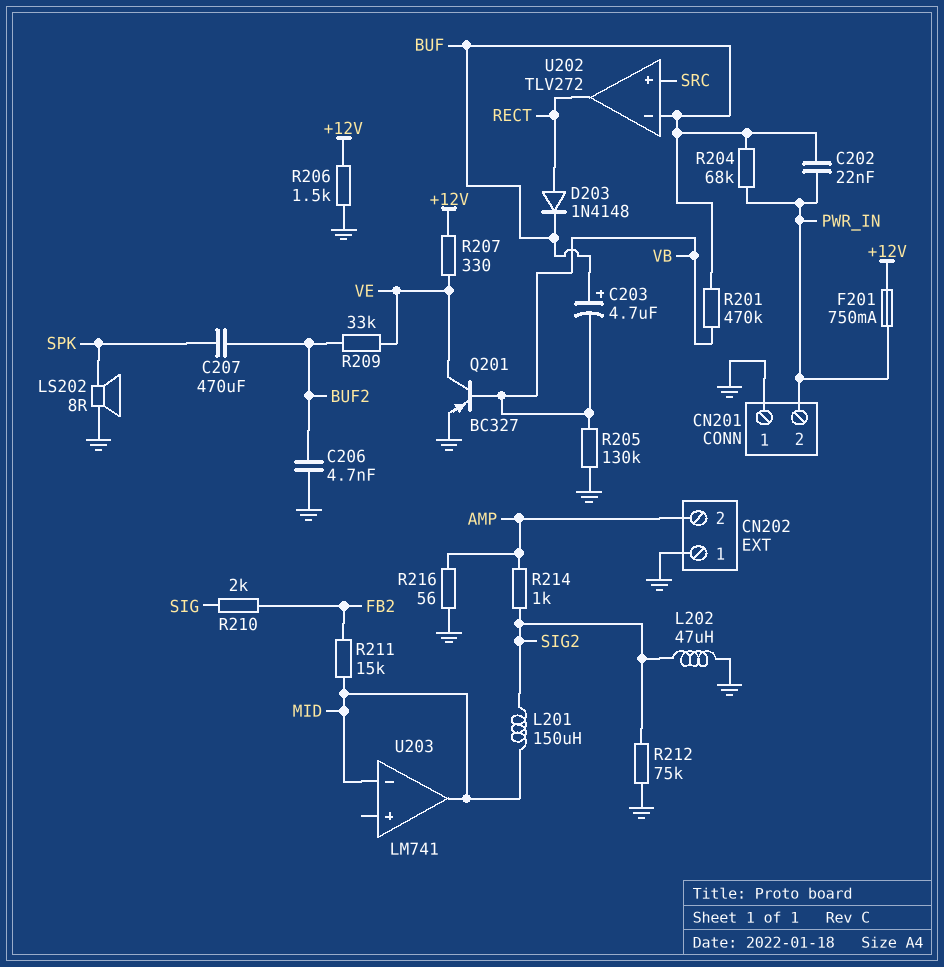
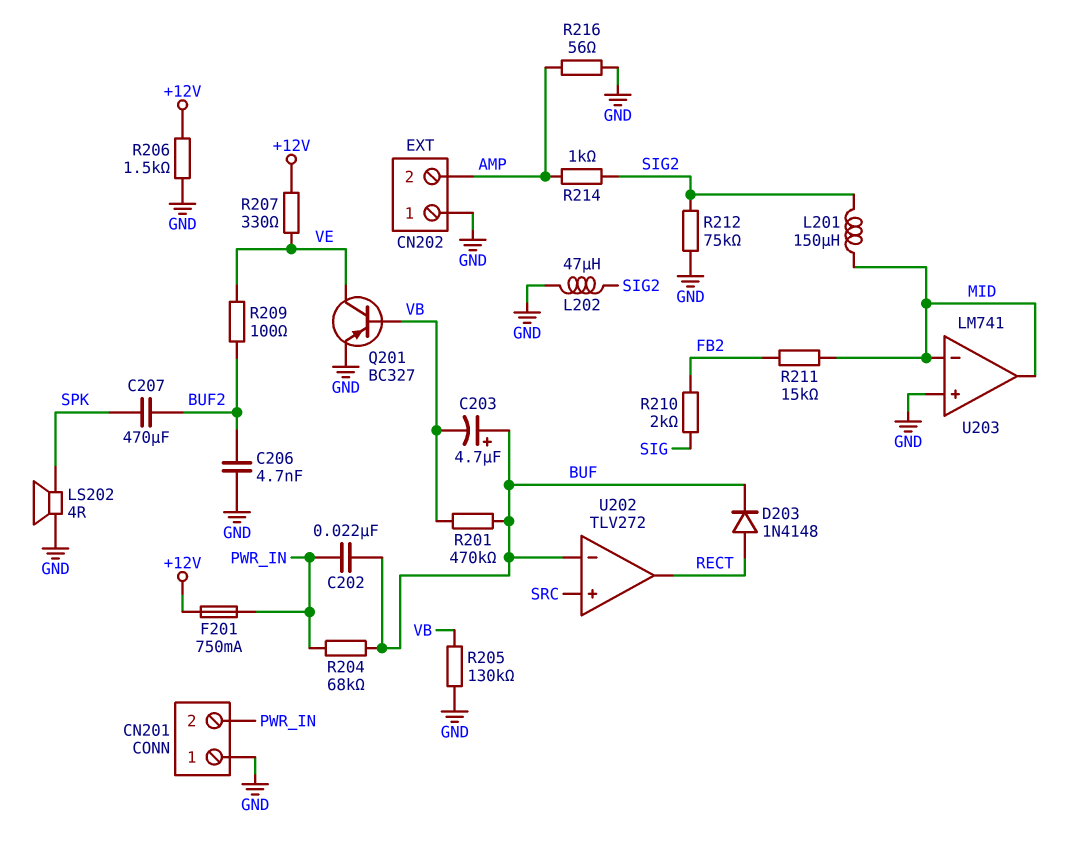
LS202: speaker 8R (GND, SPK) -> speaker 4R (GND, SPK)
R209: 33k (BUF2, VE) -> 100 (BUF2, VE)
U203 pin in+: none -> GND

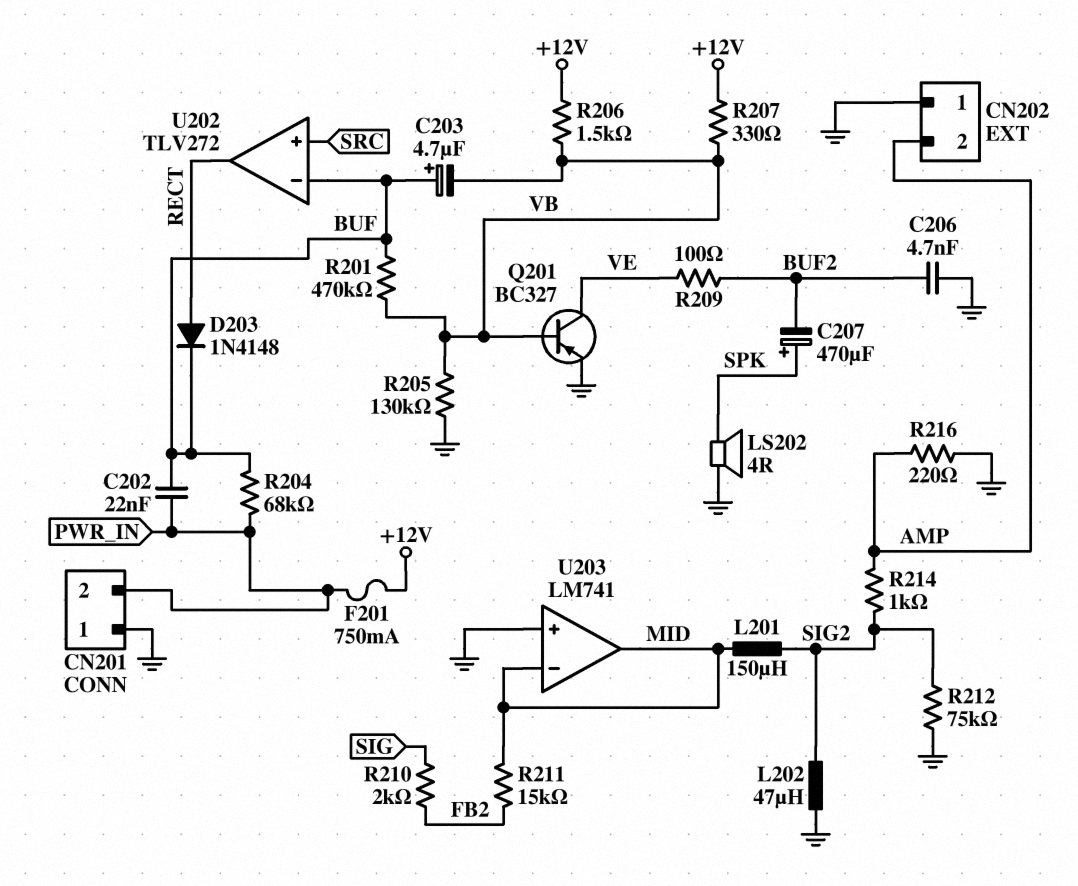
C207: 470uF (BUF2, SPK) -> 470uF (plus SPK, minus BUF2)
R206: 1.5k (+12V, GND) -> 1.5k (+12V, VB)
R207: 330 (+12V, VE) -> 330 (+12V, VB)
R216: 56 (AMP, GND) -> 220 (AMP, GND)

